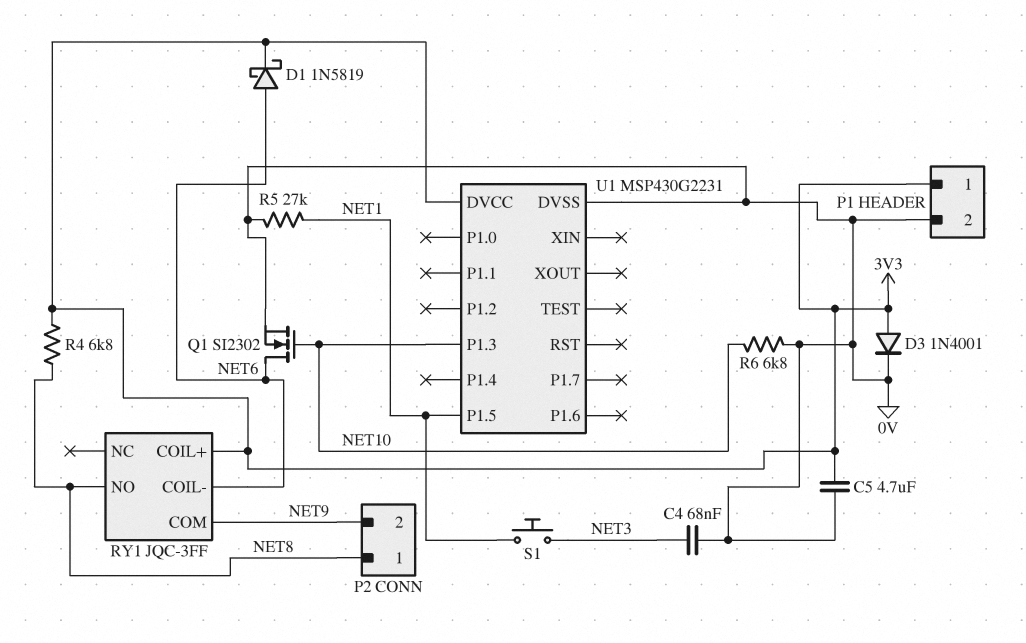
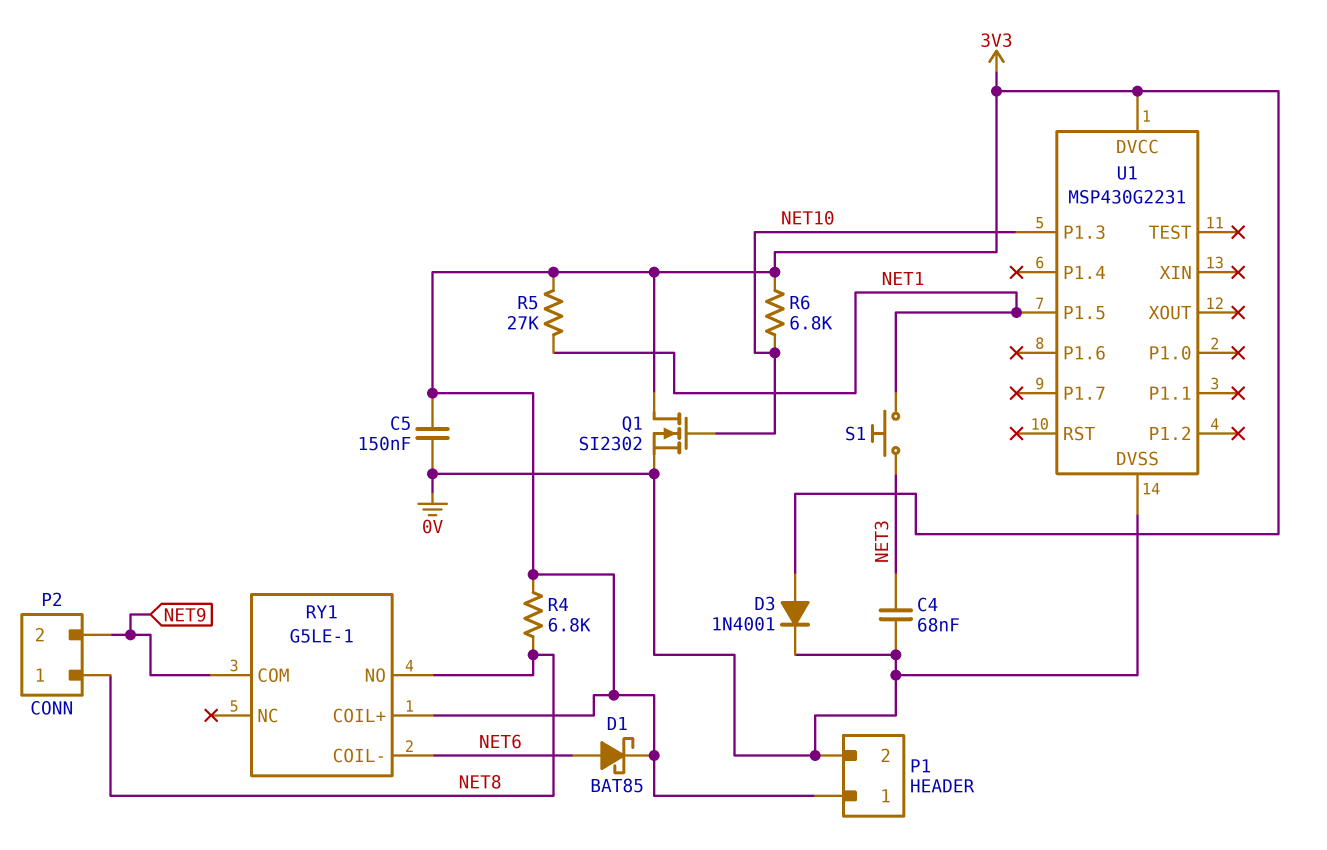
C5: 4.7uF (0V, 3V3) -> 150nF (0V, 3V3)
D1: schottky 1N5819 (A NET6, K 3V3) -> schottky BAT85 (A NET6, K 3V3)
Q1: NMOS SI2302 (G NET10, D NET6, S 0V) -> NMOS SI2302 (G NET10, D 3V3, S 0V)
R5: 27k (0V, NET1) -> 27k (3V3, NET1)
R6: 6.8k (0V, NET10) -> 6.8k (3V3, NET10)
RY1: JQC-3FF -> G5LE-1

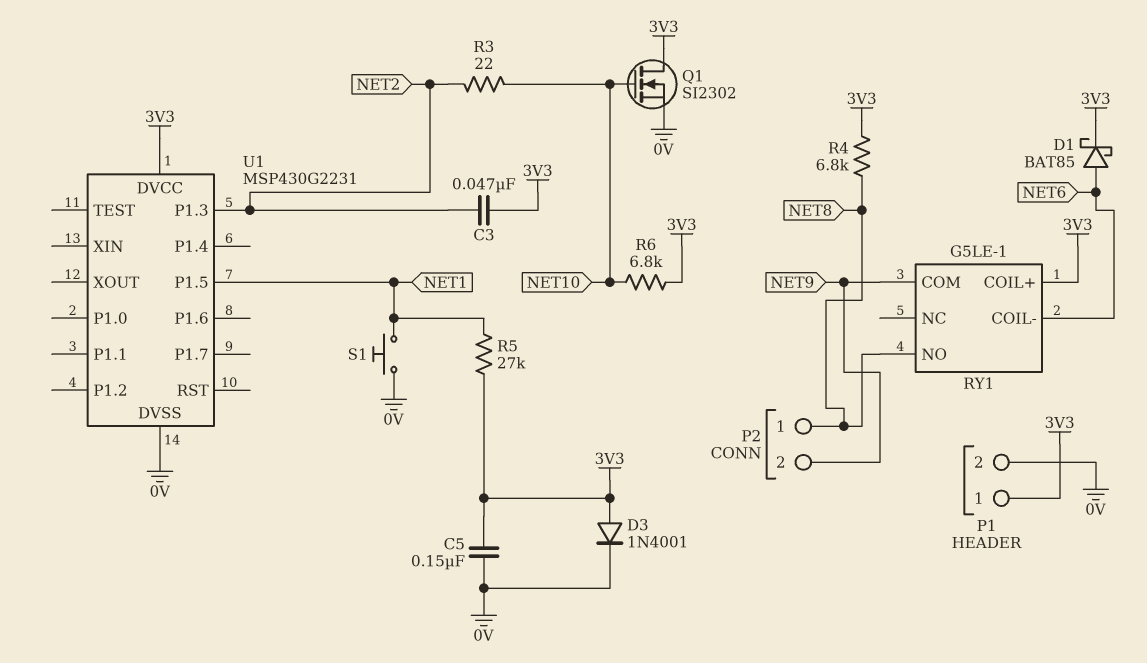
C3: none -> 47nF (3V3, NET2)
C4: 68nF (0V, NET3) -> none
R3: none -> 22 (NET2, NET10)
S1: button (NET1, NET3) -> button (0V, NET1)
U1 pin P1.3: NET10 -> NET2

